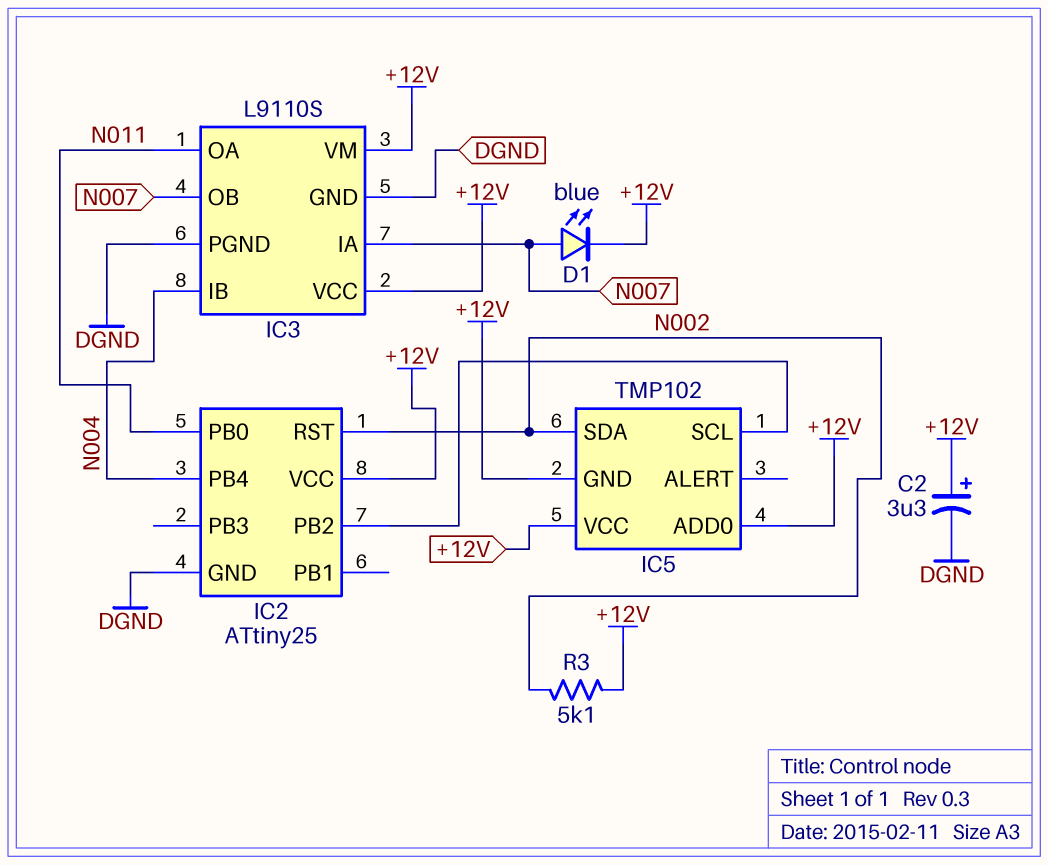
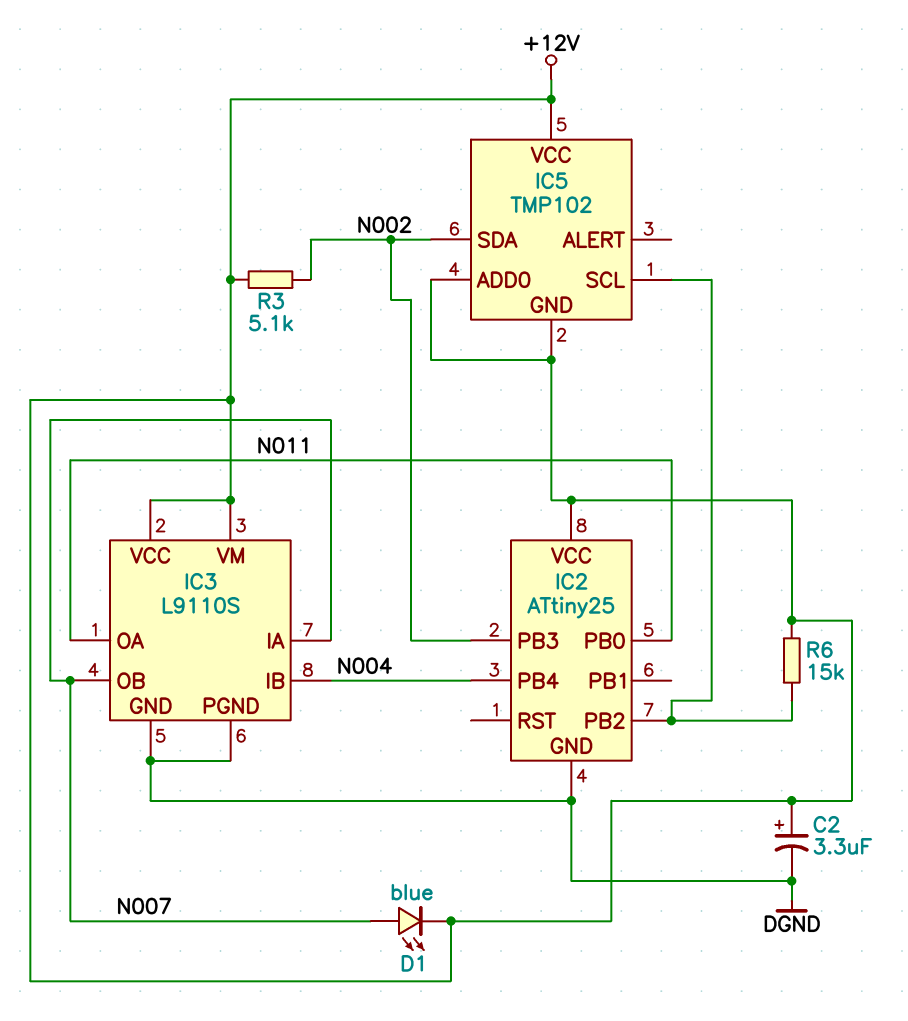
IC2 pin PB3: none -> N002
IC2 pin RST: N002 -> none
R6: none -> 15k (+12V, IC2/PB2)

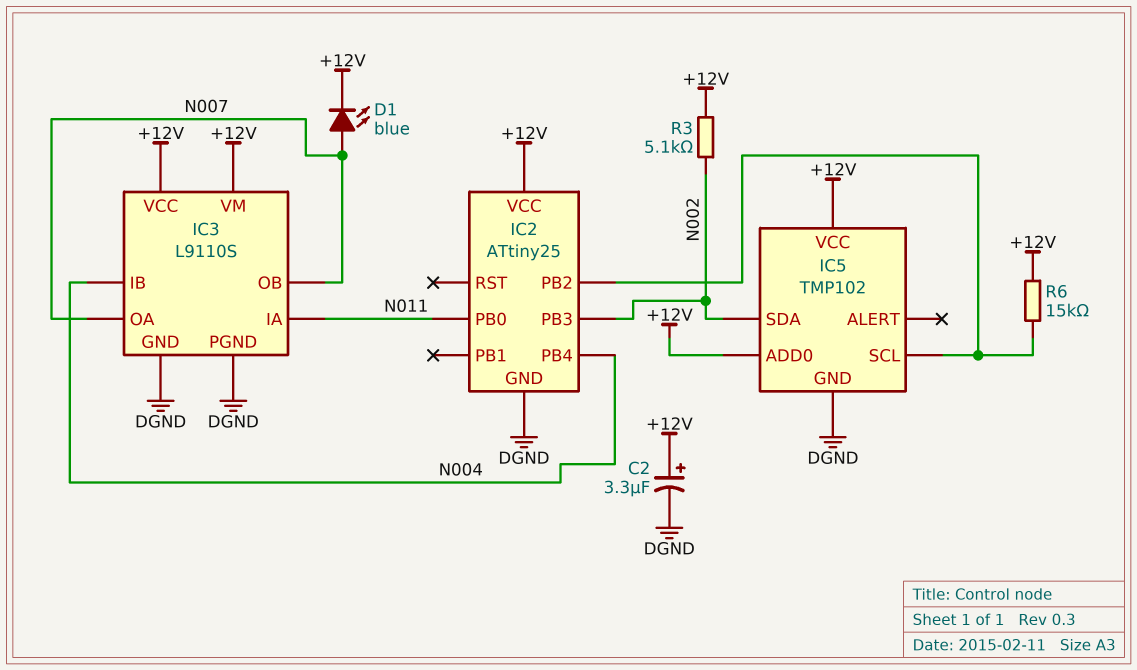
IC3 pin IA: N007 -> N011
IC3 pin OA: N011 -> N007
IC5 pin GND: +12V -> DGND

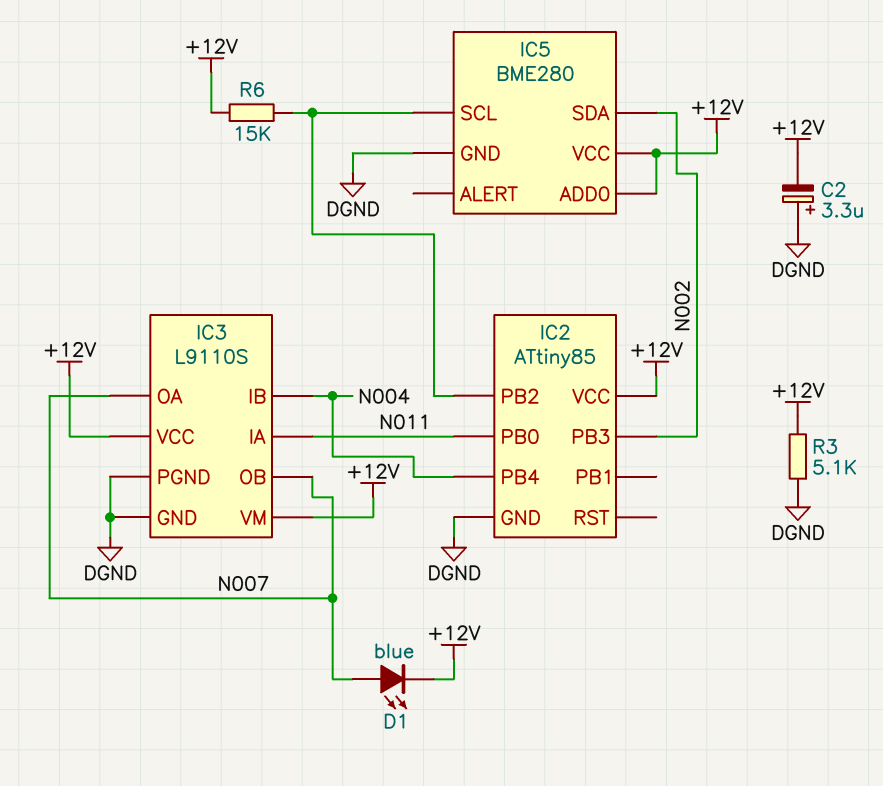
C2: 3.3uF (plus +12V, minus DGND) -> 3.3uF (plus DGND, minus +12V)
IC2: ATtiny25 -> ATtiny85
IC5: TMP102 -> BME280
R3: 5.1k (+12V, N002) -> 5.1k (+12V, DGND)

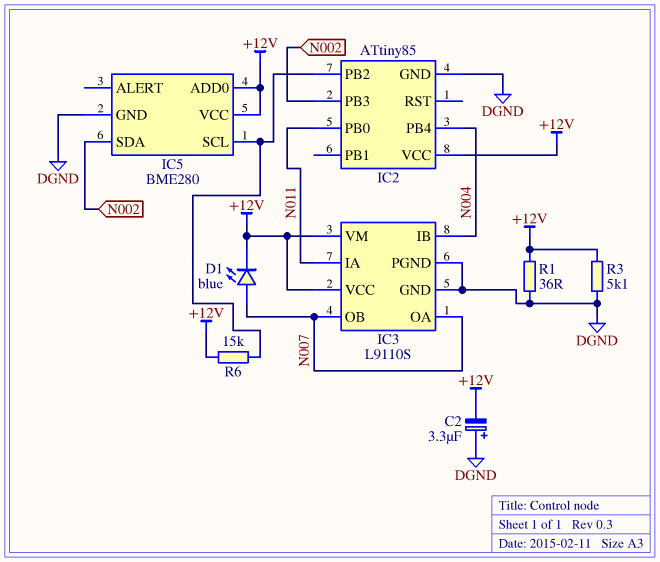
R1: none -> 36 (+12V, DGND)

